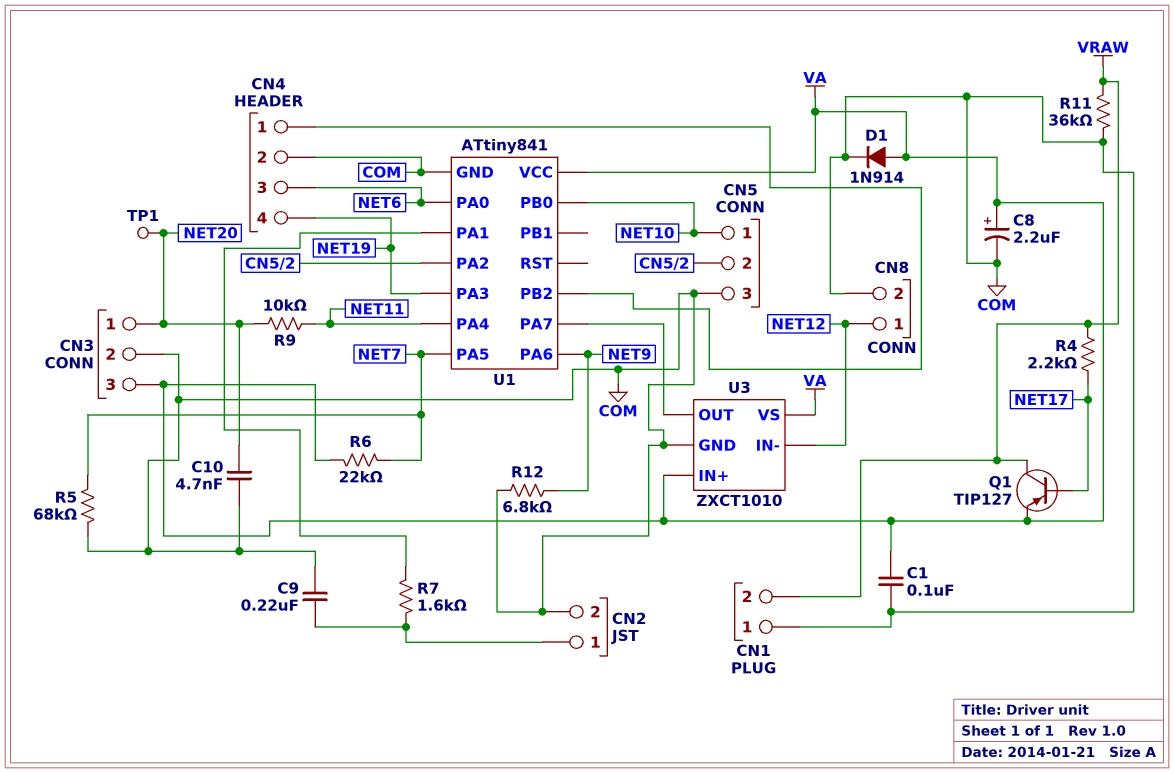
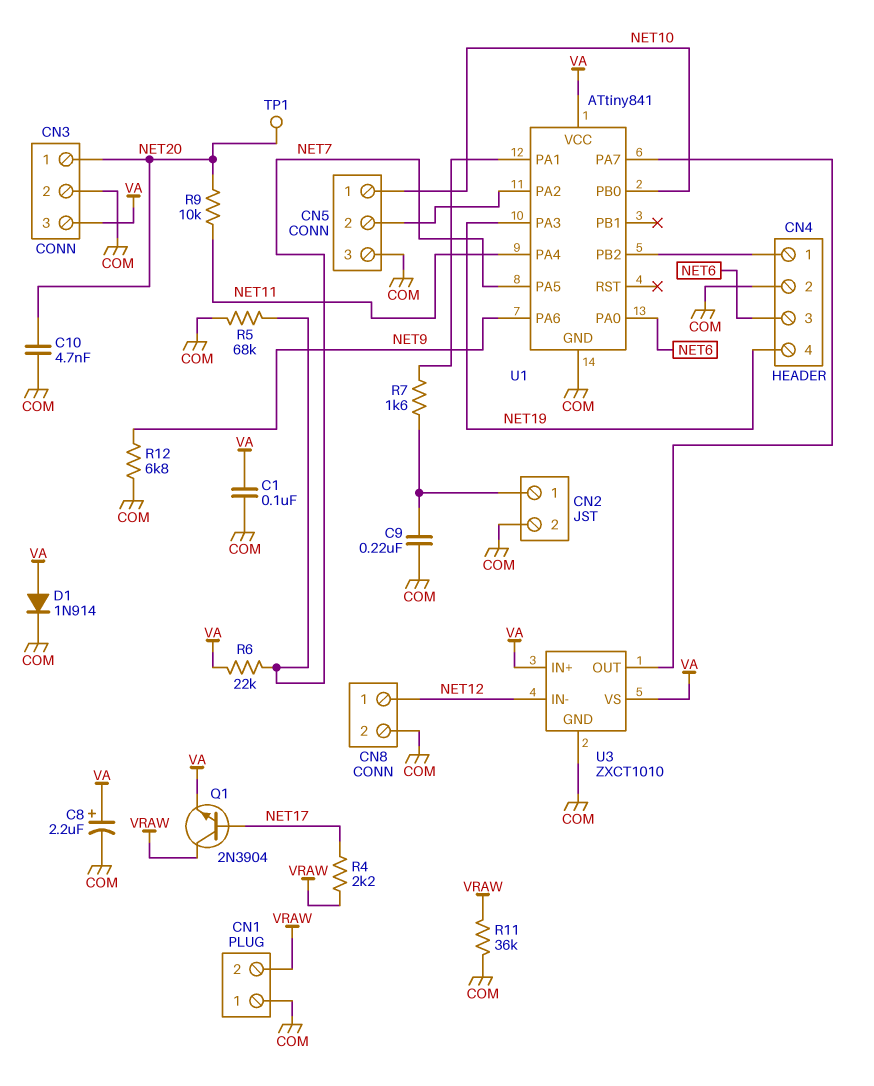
Q1: PNP TIP127 (B NET17, C VRAW, E VA) -> NPN 2N3904 (B NET17, C VRAW, E VA)

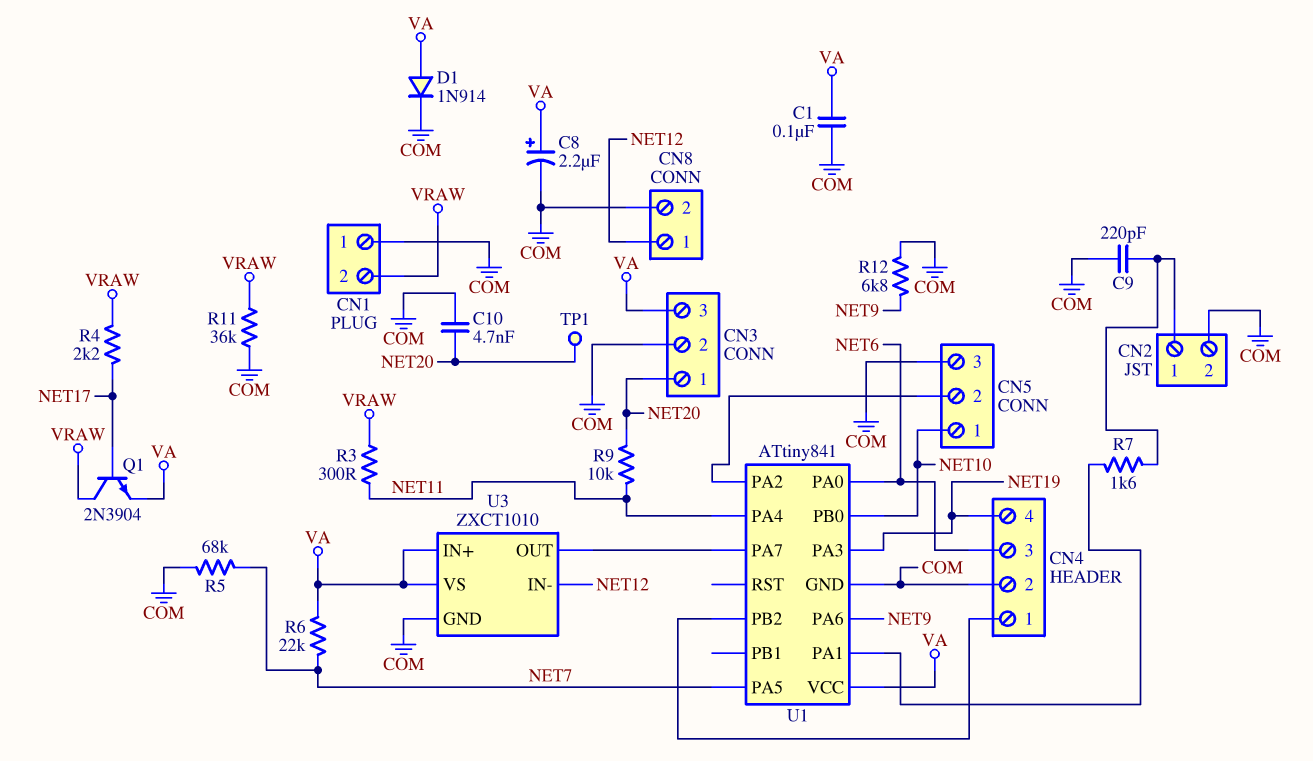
C9: 220nF (CN2/1, COM) -> 220pF (CN2/1, COM)
R3: none -> 300 (NET11, VRAW)

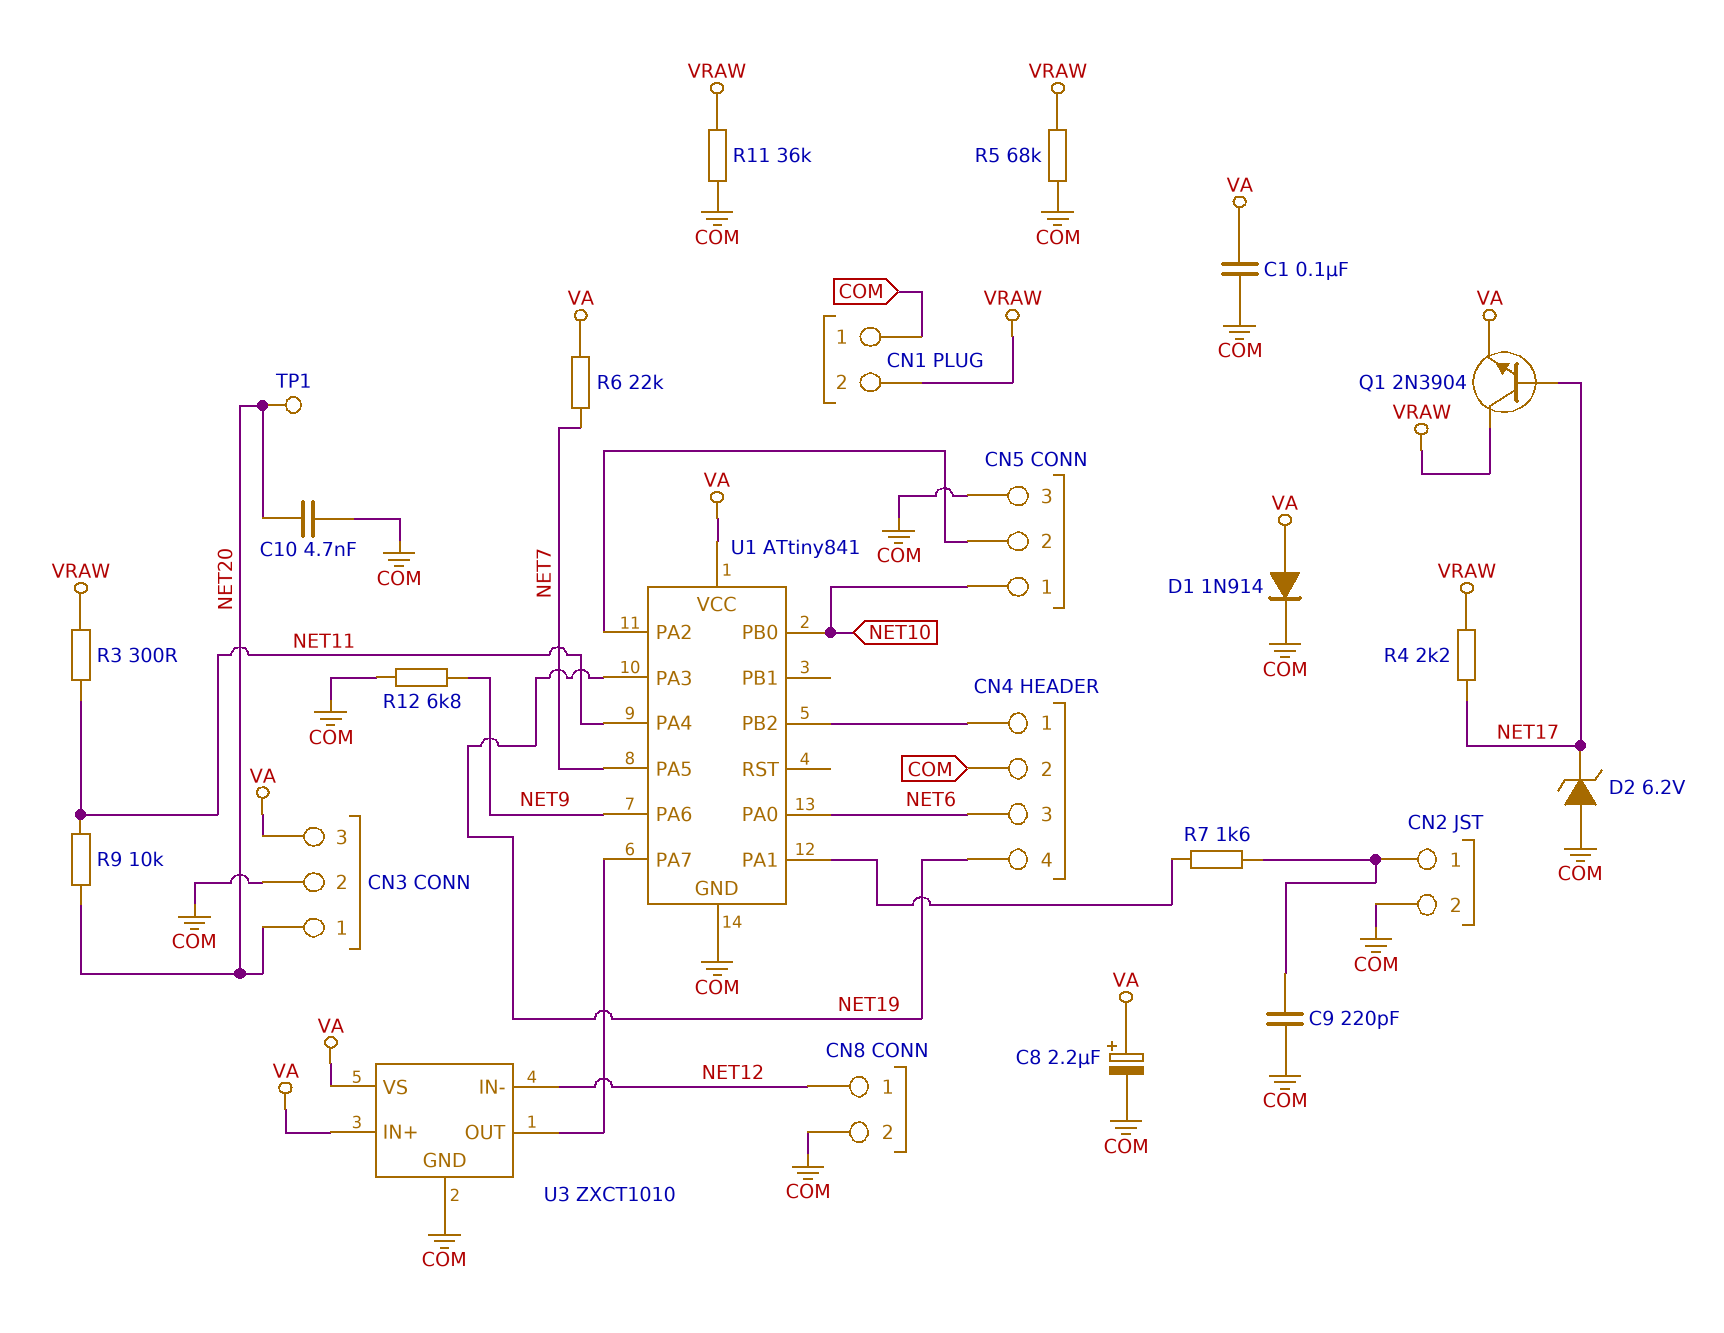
D2: none -> zener 6.2V (A COM, K NET17)
R5: 68k (COM, NET7) -> 68k (COM, VRAW)

